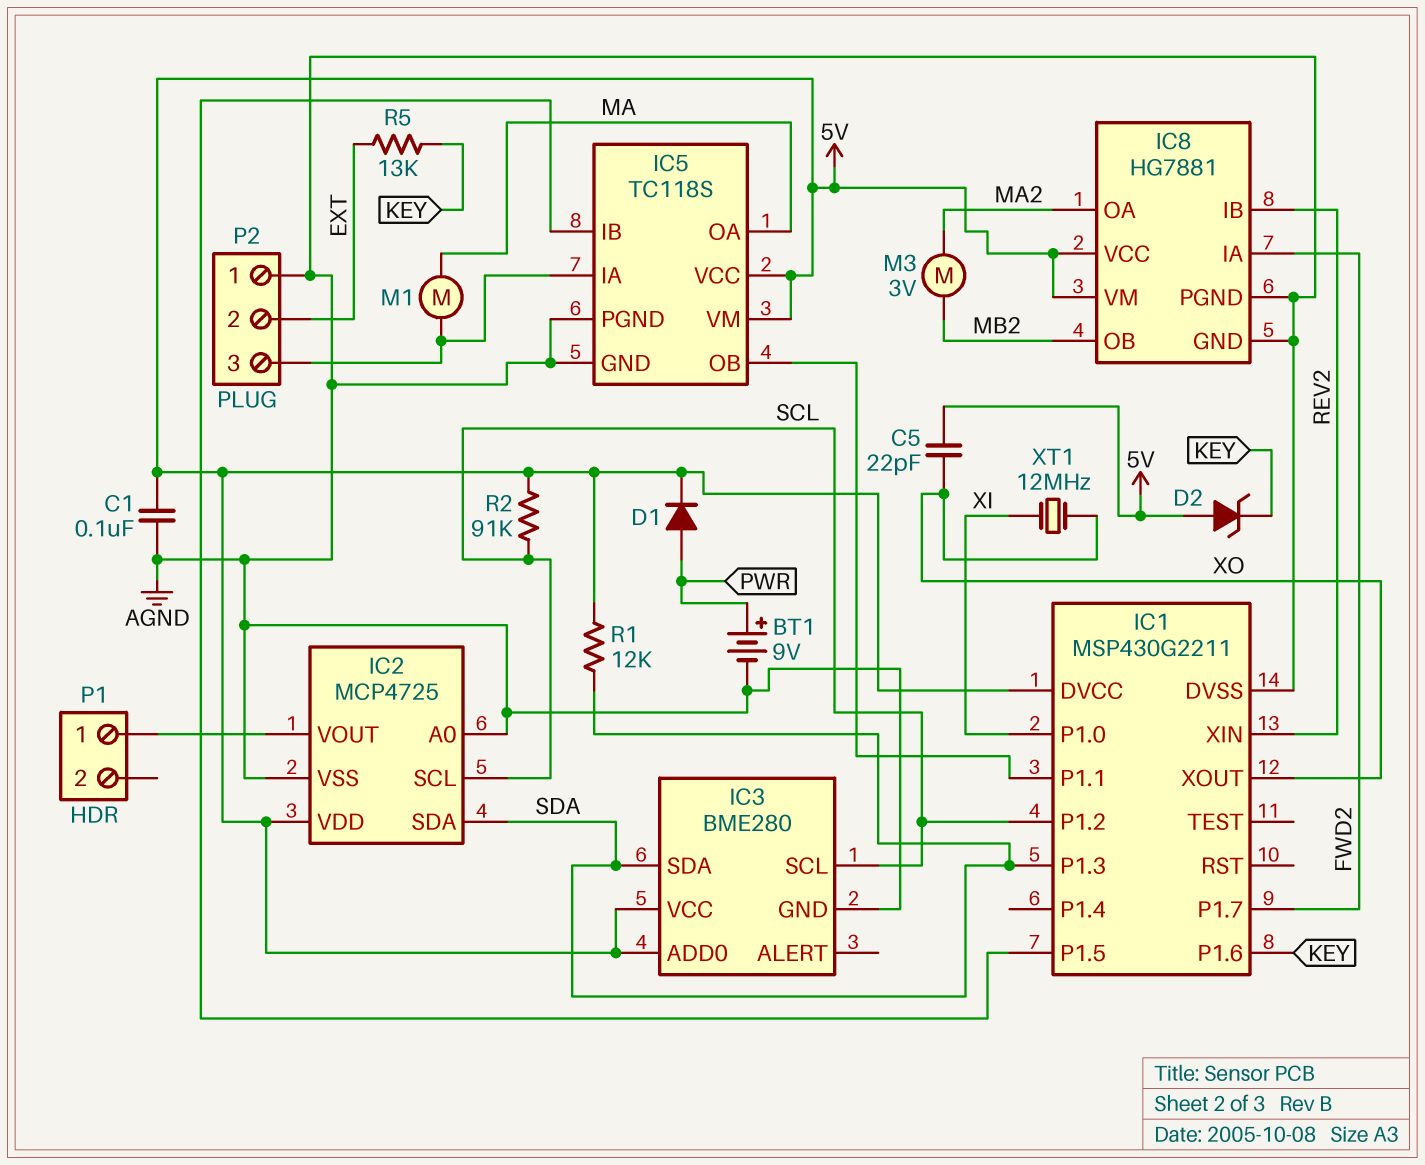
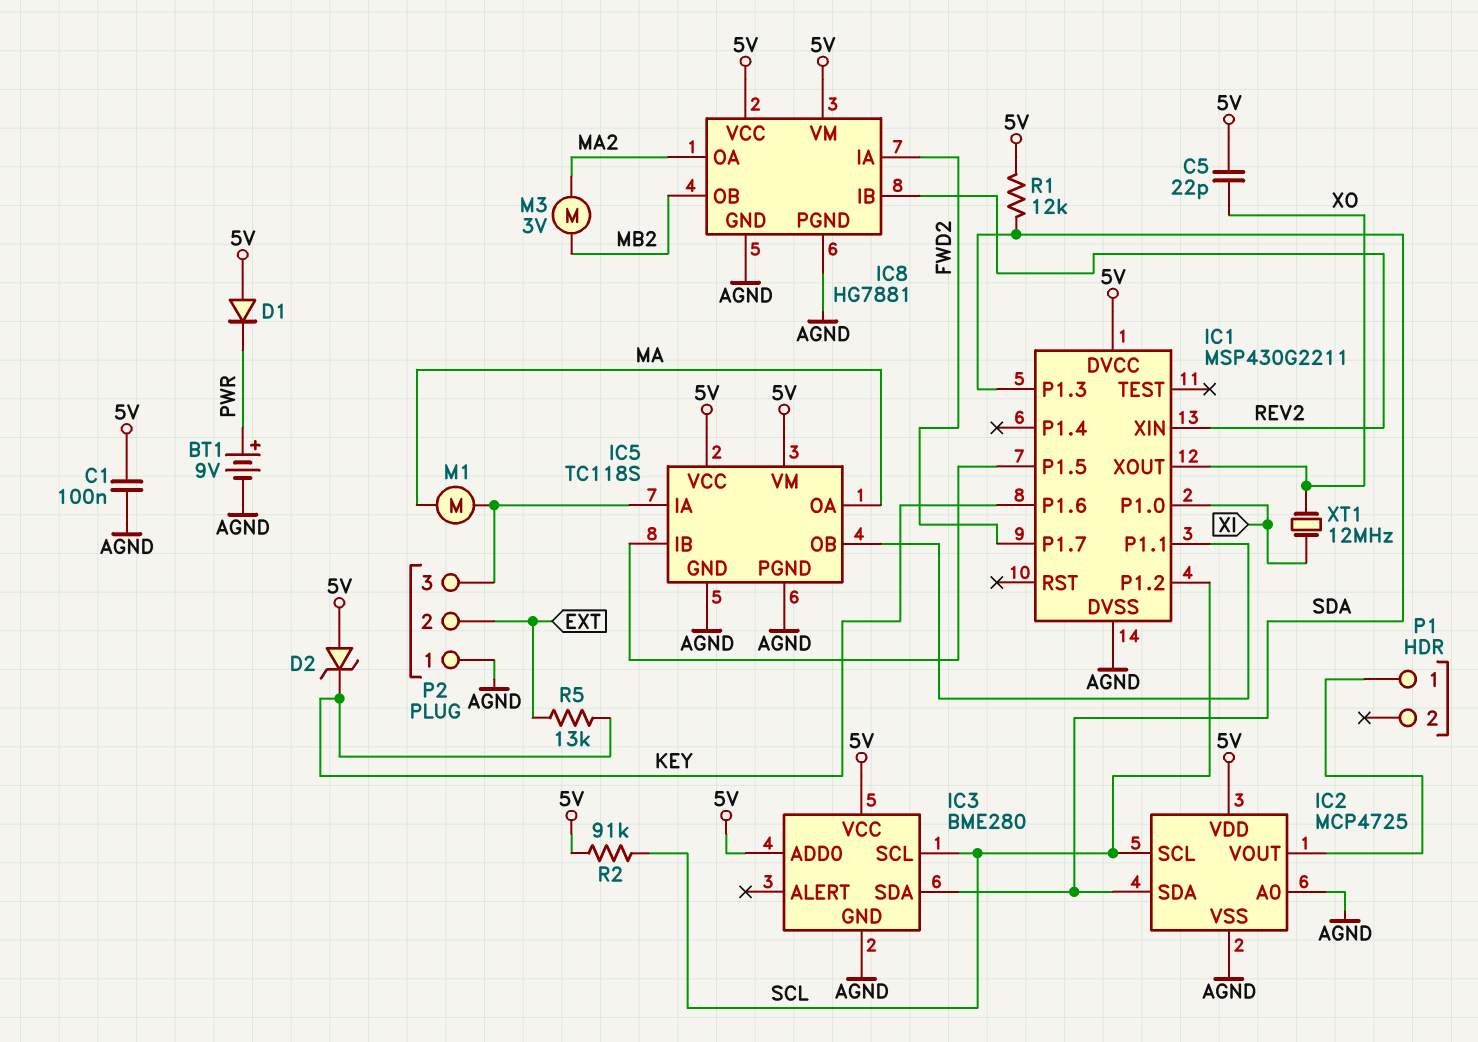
D1: diode (A PWR, K 5V) -> diode (A 5V, K PWR)

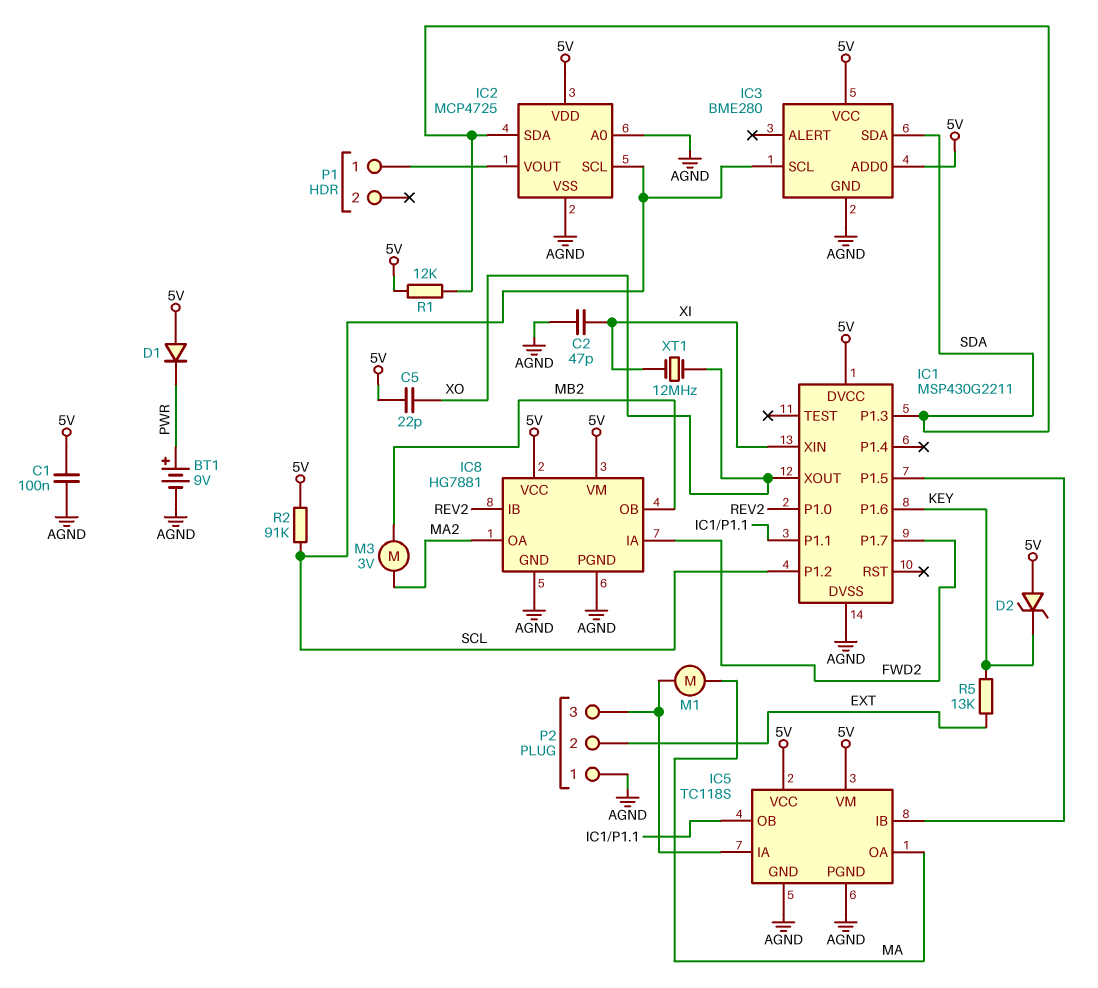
C2: none -> 47pF (AGND, XI)
IC1 pin P1.0: XI -> REV2
IC1 pin XIN: REV2 -> XI

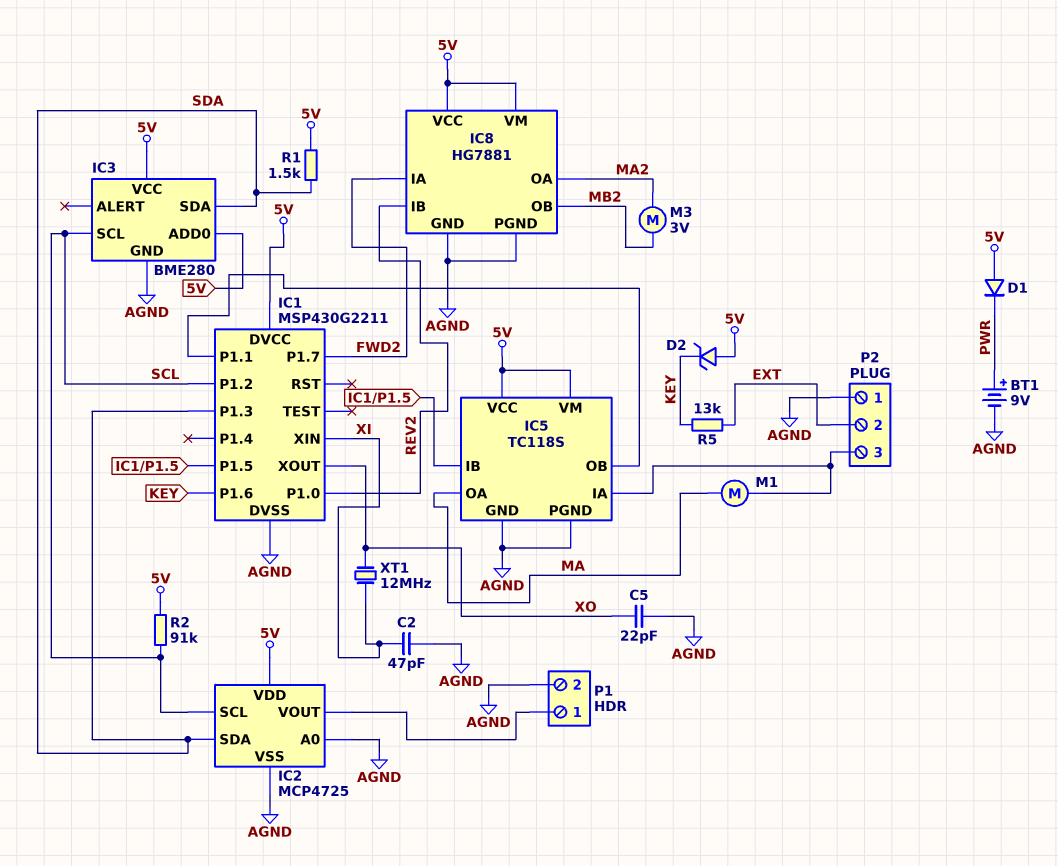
C1: 100nF (5V, AGND) -> none
C5: 22pF (5V, XO) -> 22pF (AGND, XO)
P1 pin 2: none -> AGND
R1: 12k (5V, SDA) -> 1.5k (5V, SDA)

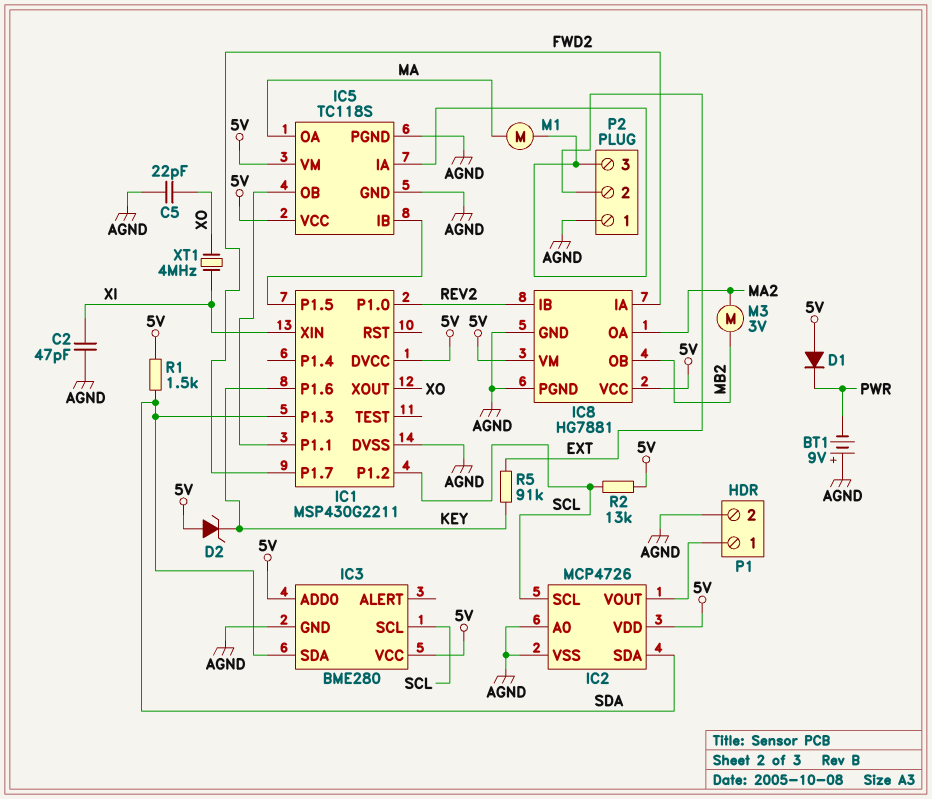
BT1: 9V (plus PWR, minus AGND) -> 9V (plus AGND, minus PWR)
IC2: MCP4725 -> MCP4726
R2: 91k (5V, SCL) -> 13k (5V, SCL)
R5: 13k (EXT, KEY) -> 91k (EXT, KEY)
XT1: 12MHz (XI, XO) -> 4MHz (XI, XO)

